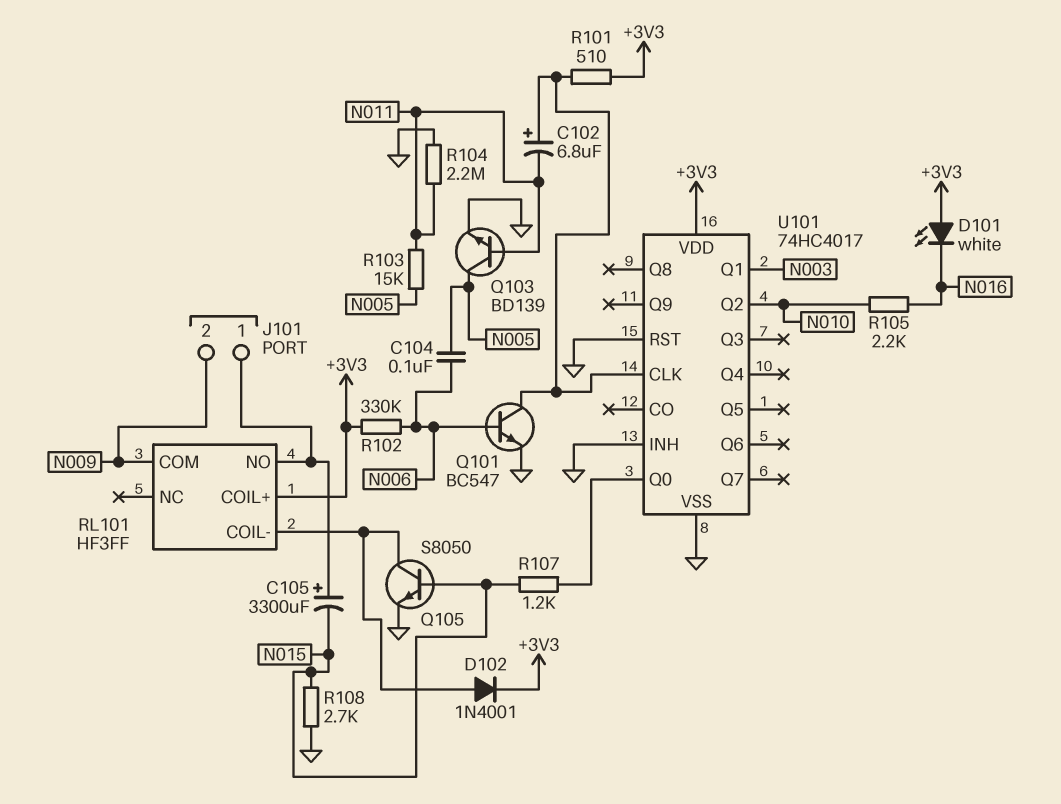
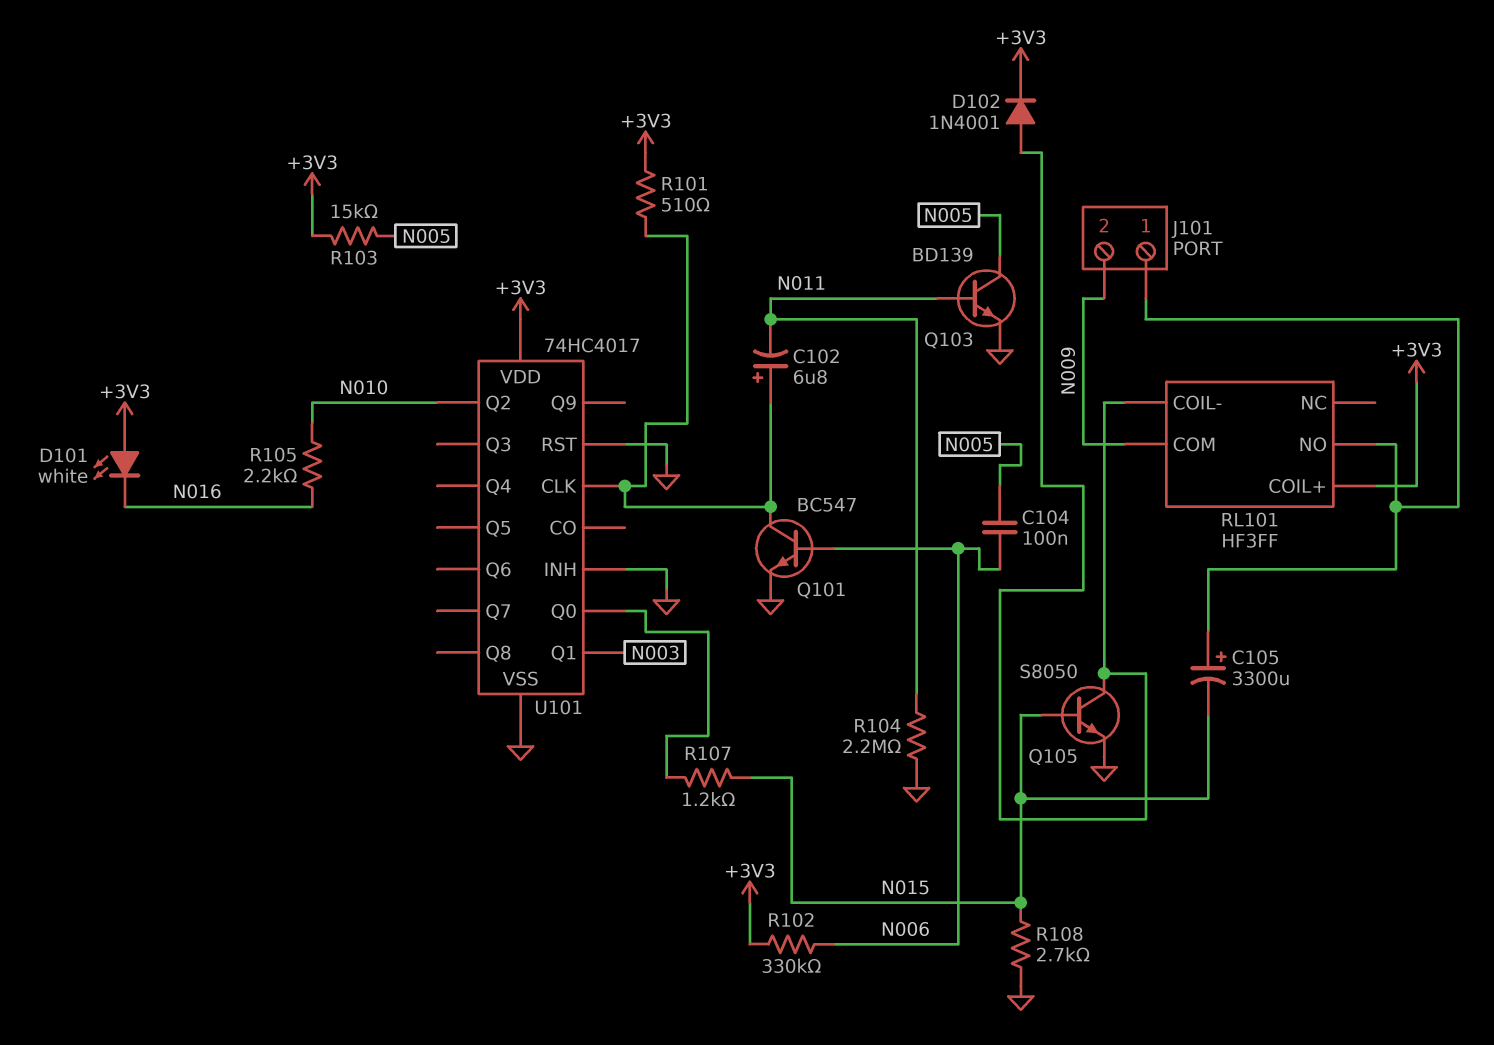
R103: 15k (N005, N011) -> 15k (+3V3, N005)

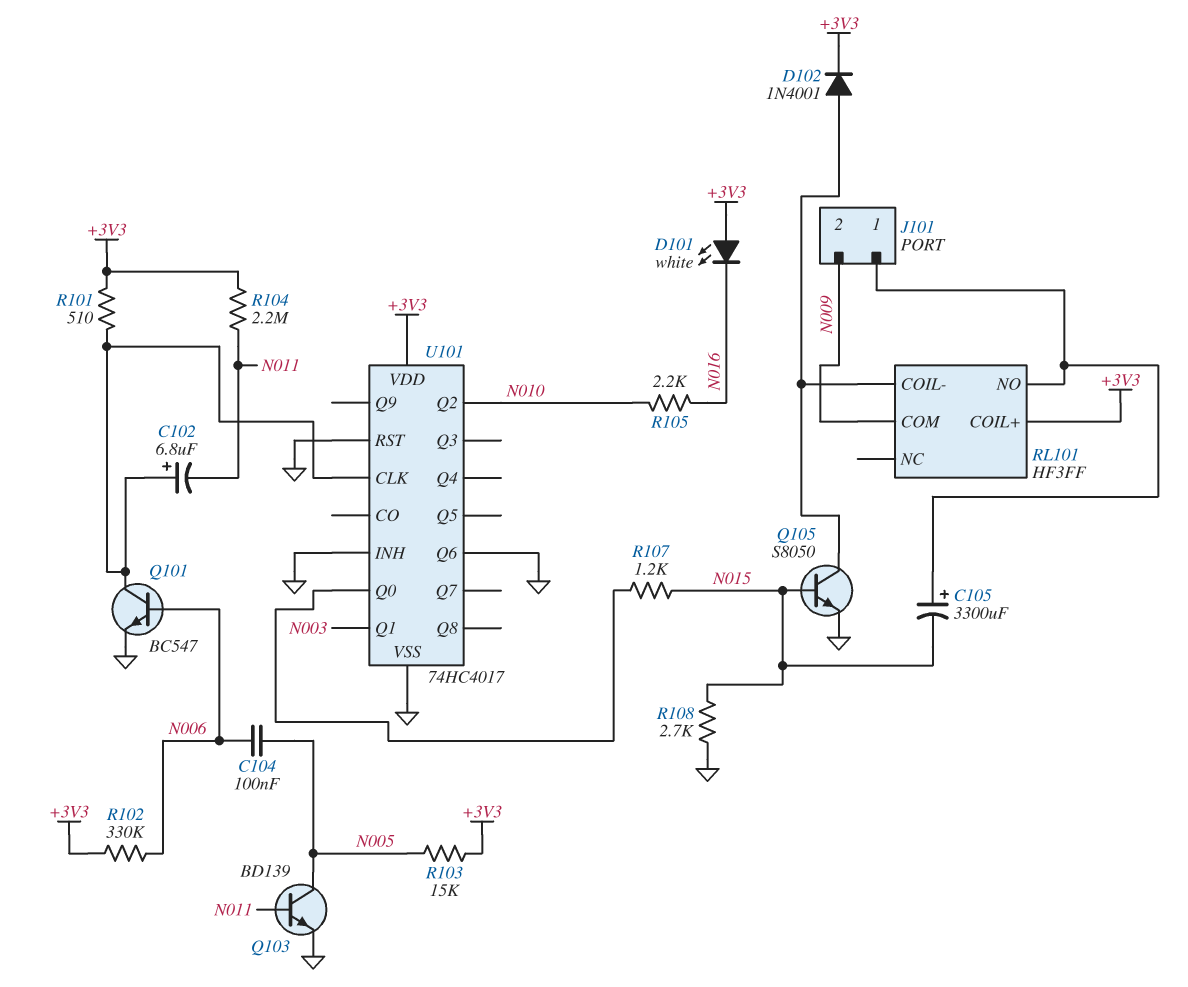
R104: 2.2M (GND, N011) -> 2.2M (+3V3, N011)
U101 pin Q6: none -> GND

